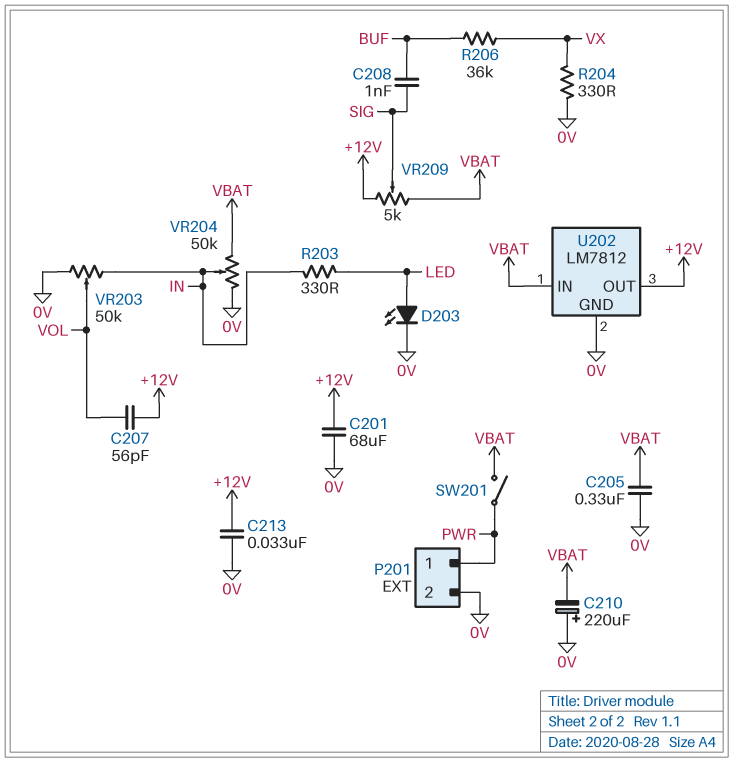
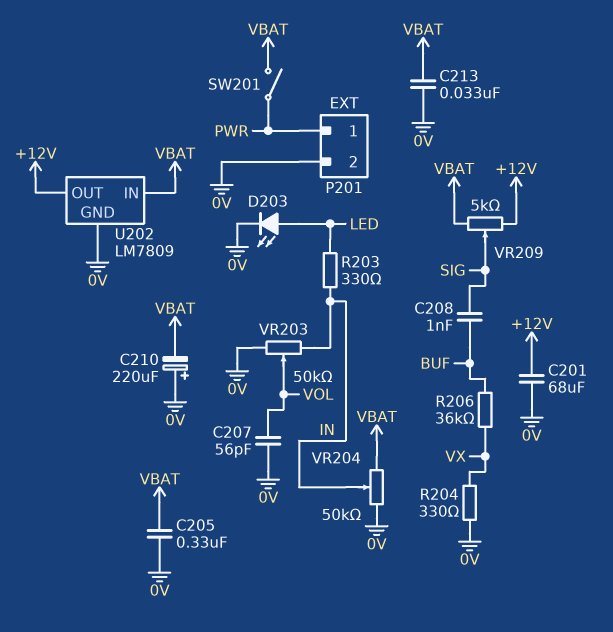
C207: 56pF (+12V, VOL) -> 56pF (0V, VOL)
C213: 33nF (+12V, 0V) -> 33nF (0V, VBAT)
U202: LM7812 -> LM7809

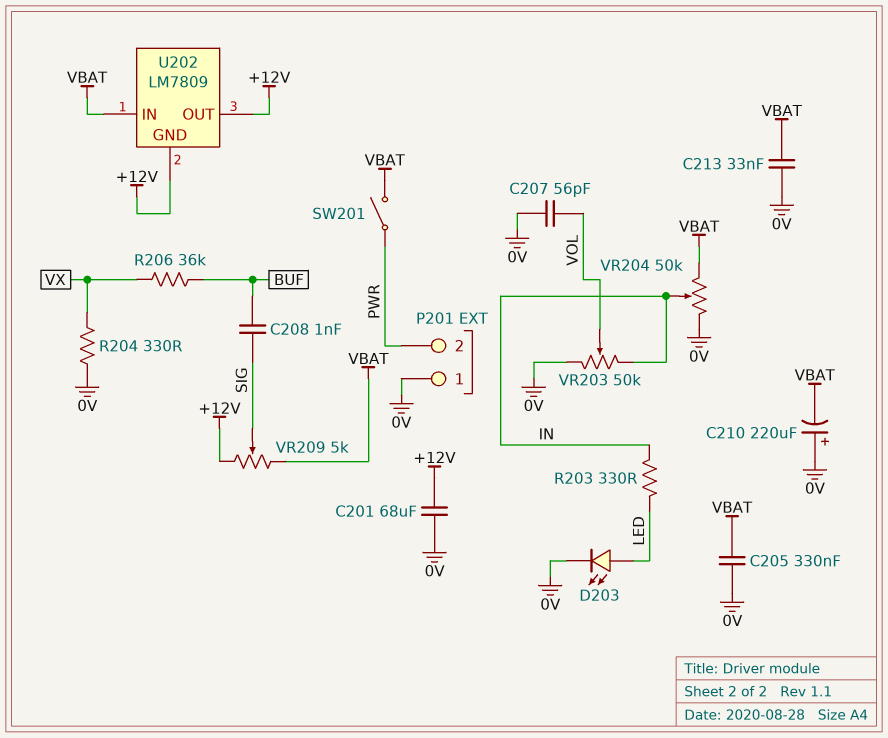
P201 pin 1: PWR -> 0V
P201 pin 2: 0V -> PWR
U202 pin GND: 0V -> +12V

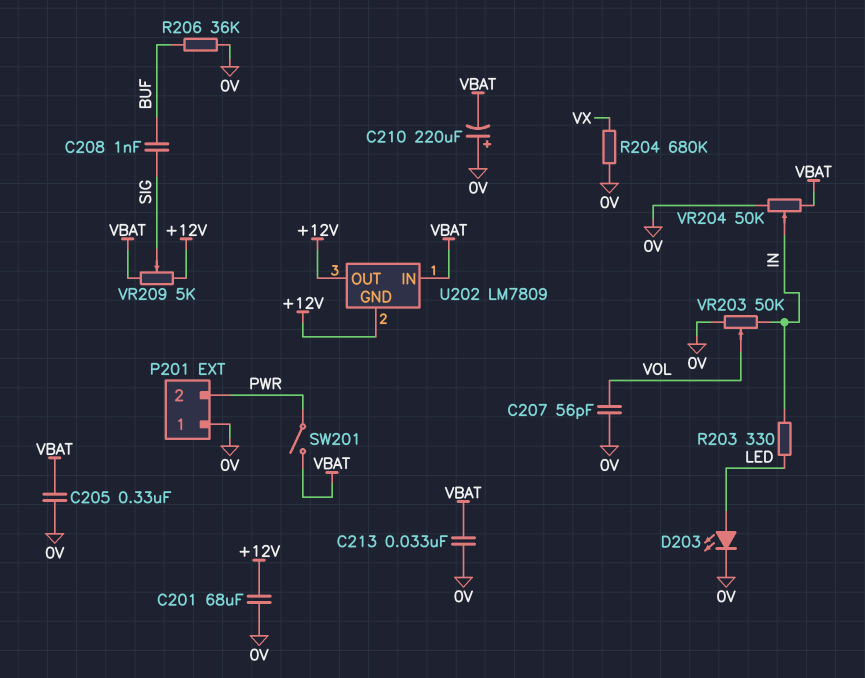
R204: 330 (0V, VX) -> 680k (0V, VX)
R206: 36k (BUF, VX) -> 36k (0V, BUF)

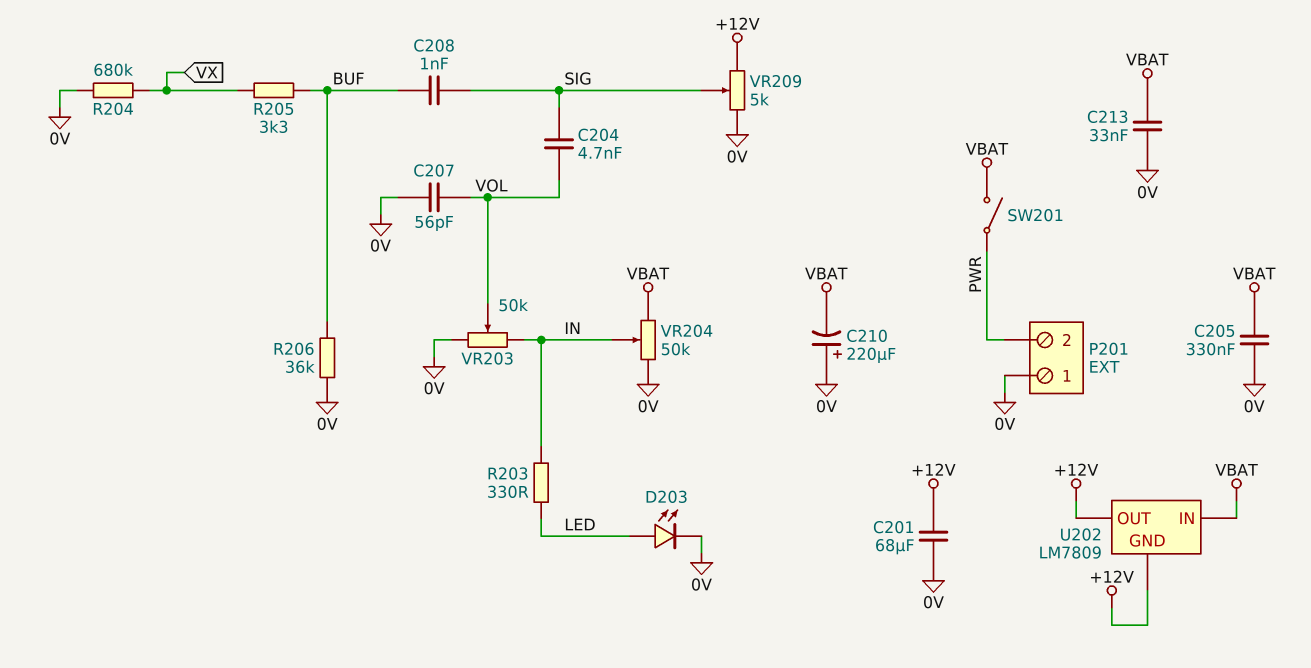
C204: none -> 4.7nF (SIG, VOL)
R205: none -> 3.3k (BUF, VX)
VR209: 5k (+12V, VBAT, wiper SIG) -> 5k (+12V, 0V, wiper SIG)

